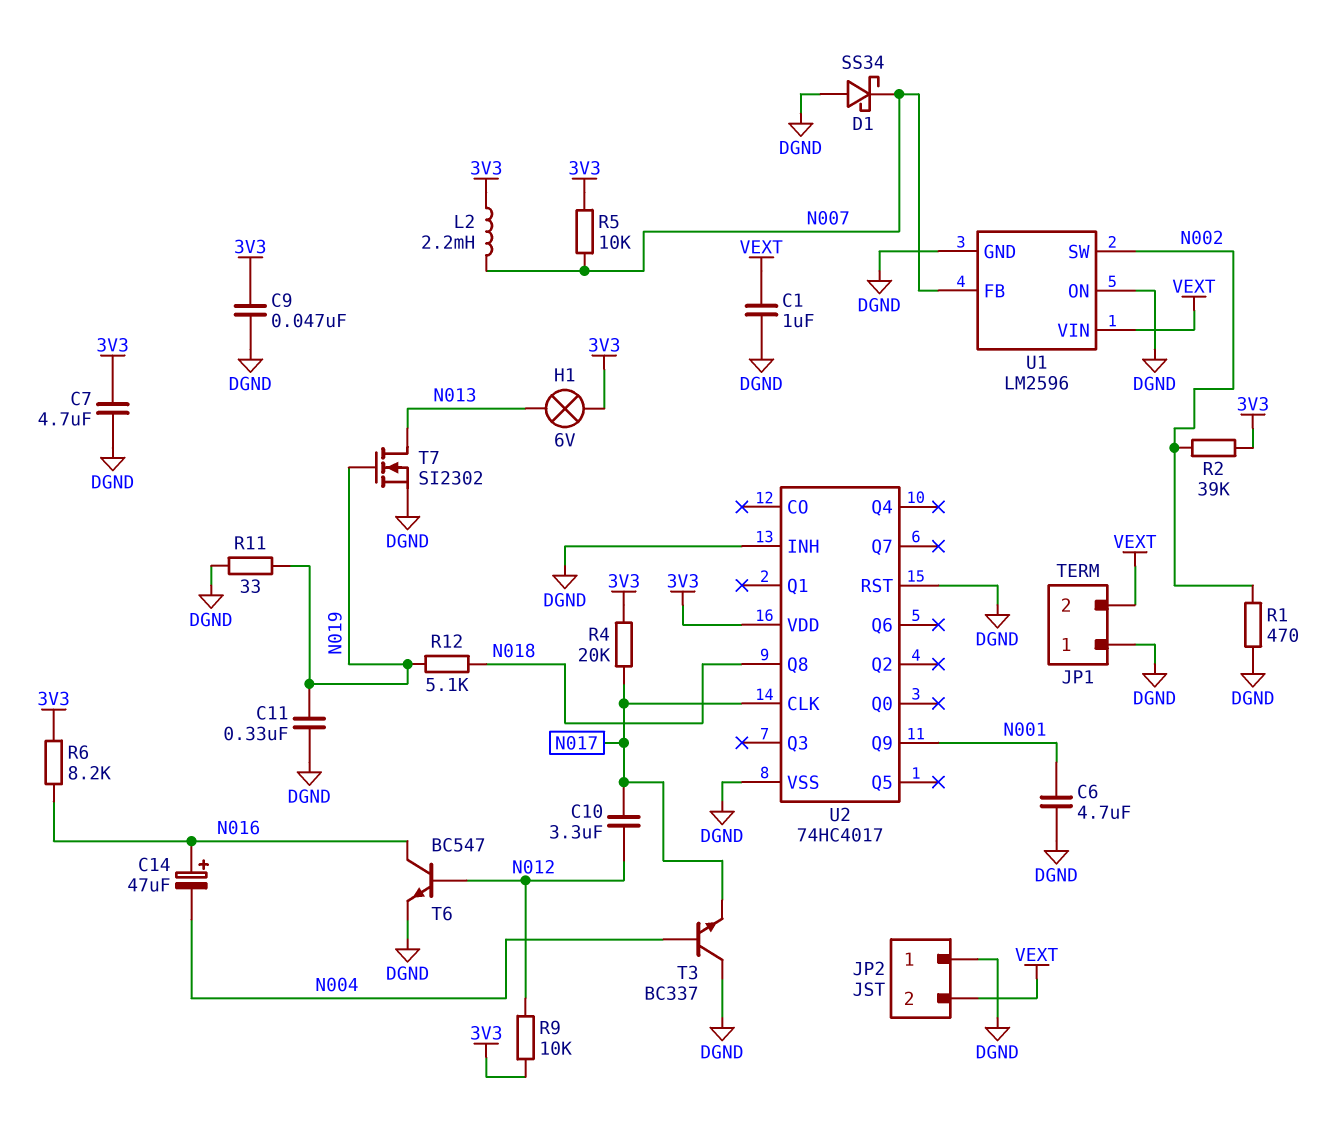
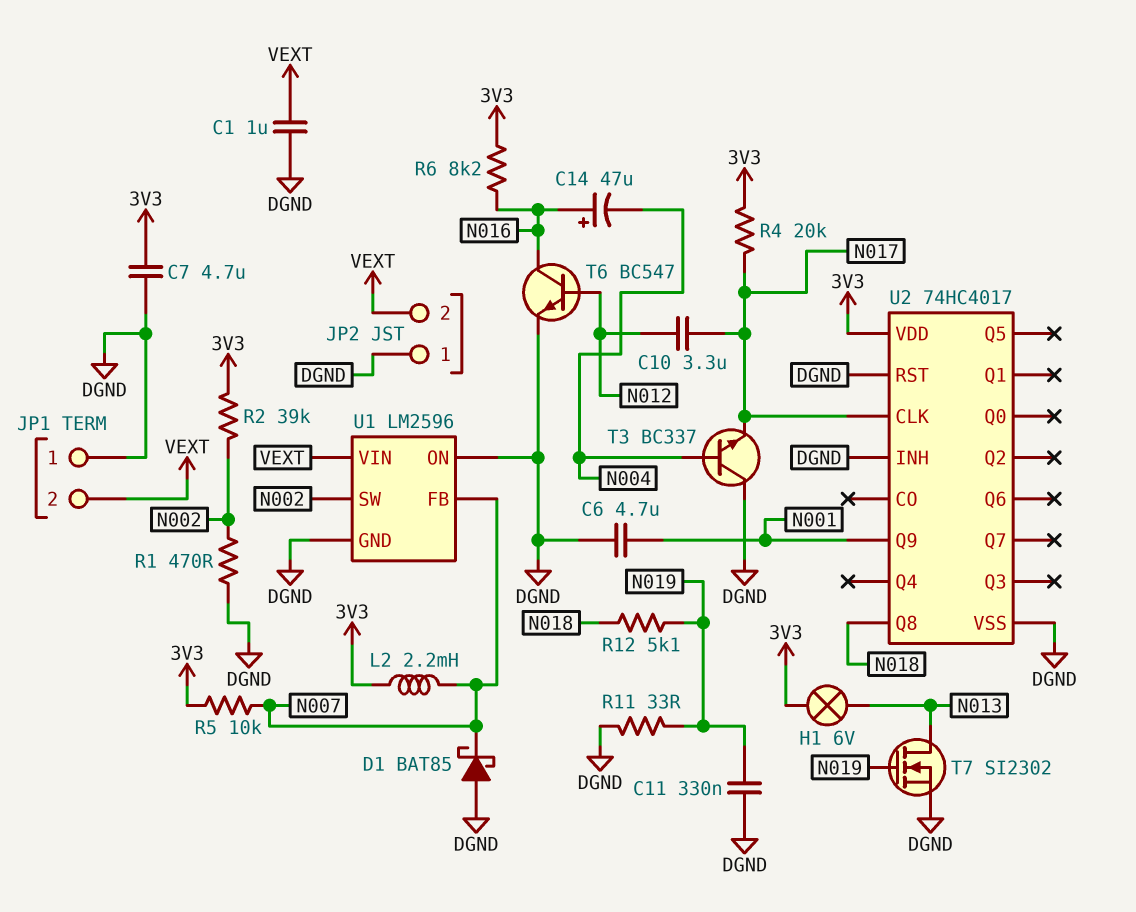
C9: 47nF (3V3, DGND) -> none
D1: schottky SS34 (A DGND, K N007) -> schottky BAT85 (A DGND, K N007)
R9: 10k (3V3, N012) -> none

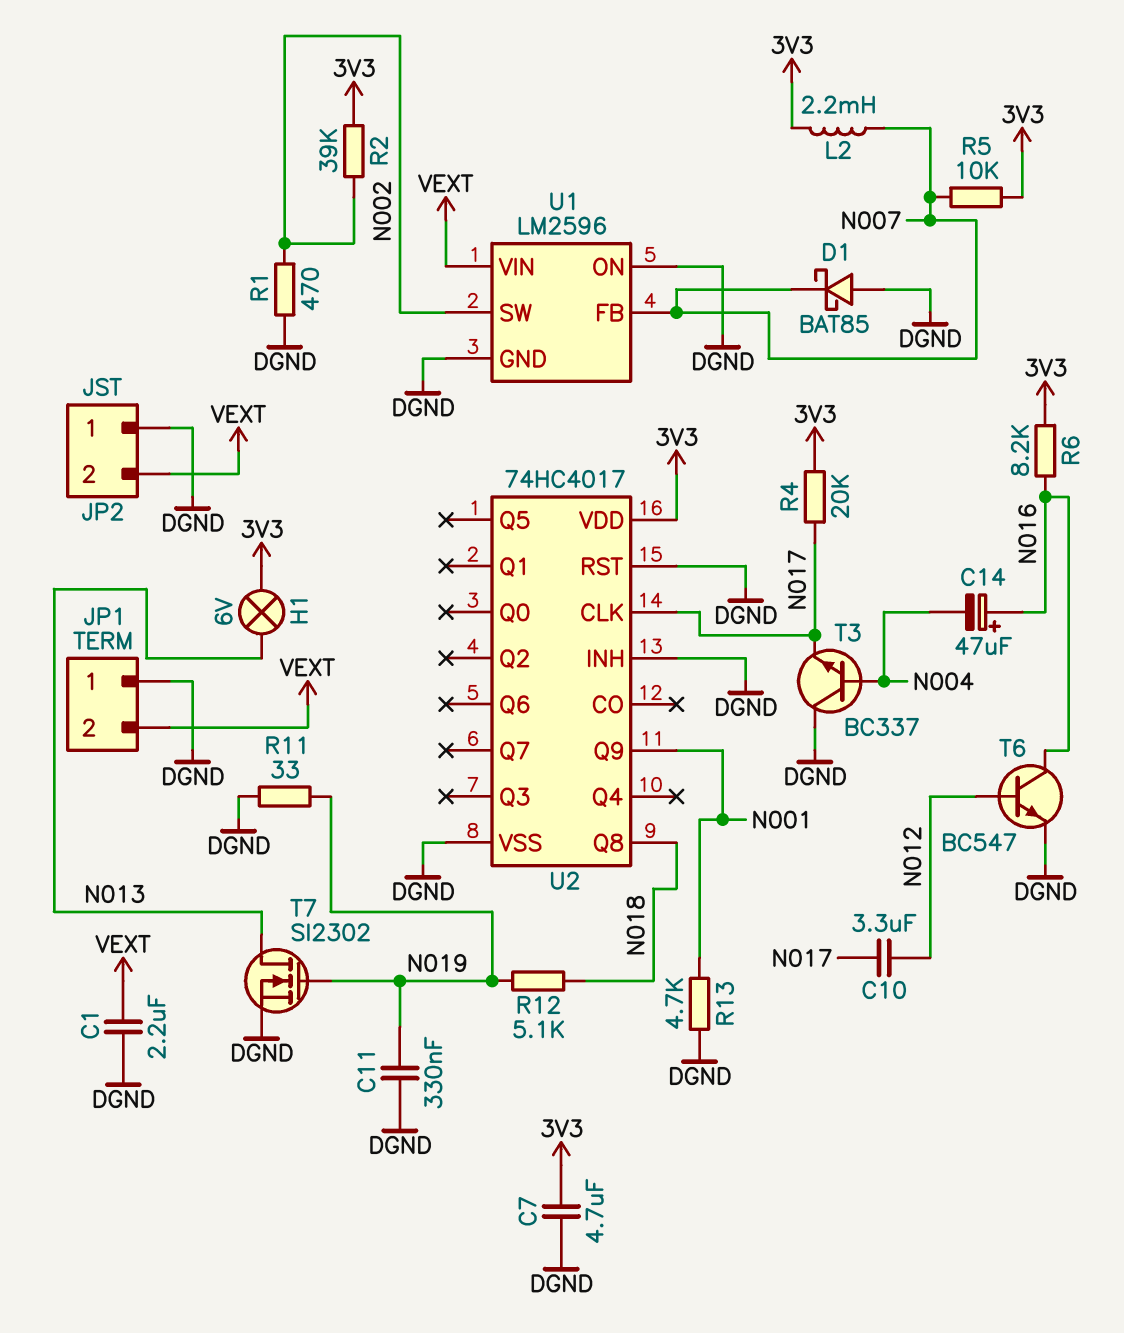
C1: 1uF (DGND, VEXT) -> 2.2uF (DGND, VEXT)
C6: 4.7uF (DGND, N001) -> none
R13: none -> 4.7k (DGND, N001)

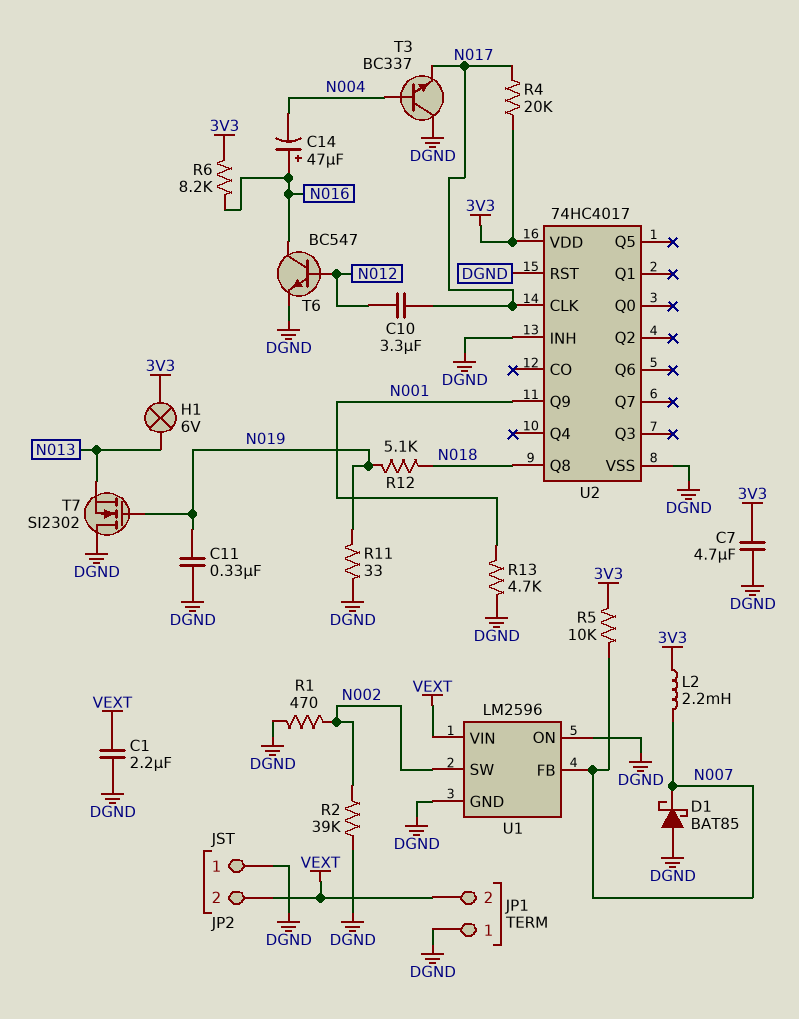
R2: 39k (3V3, N002) -> 39k (DGND, N002)
T7: NMOS SI2302 (G N019, D N013, S DGND) -> NMOS SI2302 (G N019, D DGND, S N013)

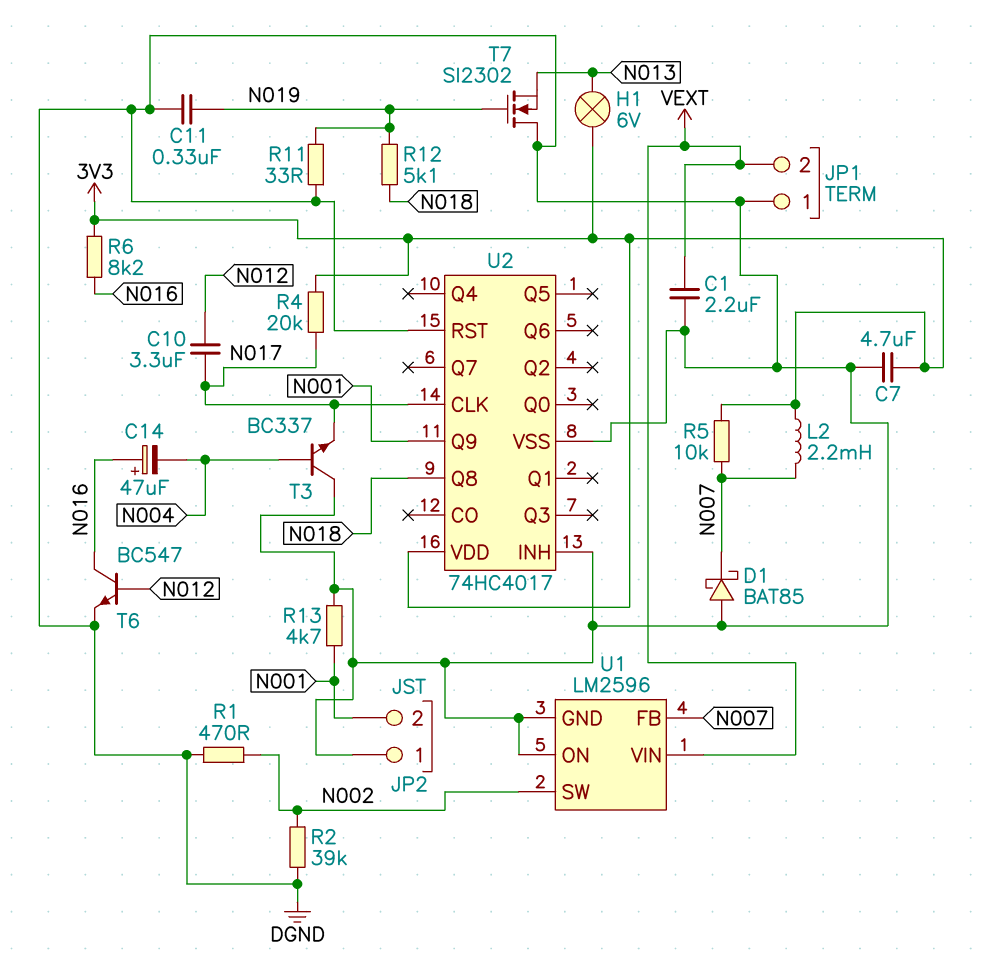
JP2 pin 2: VEXT -> N001

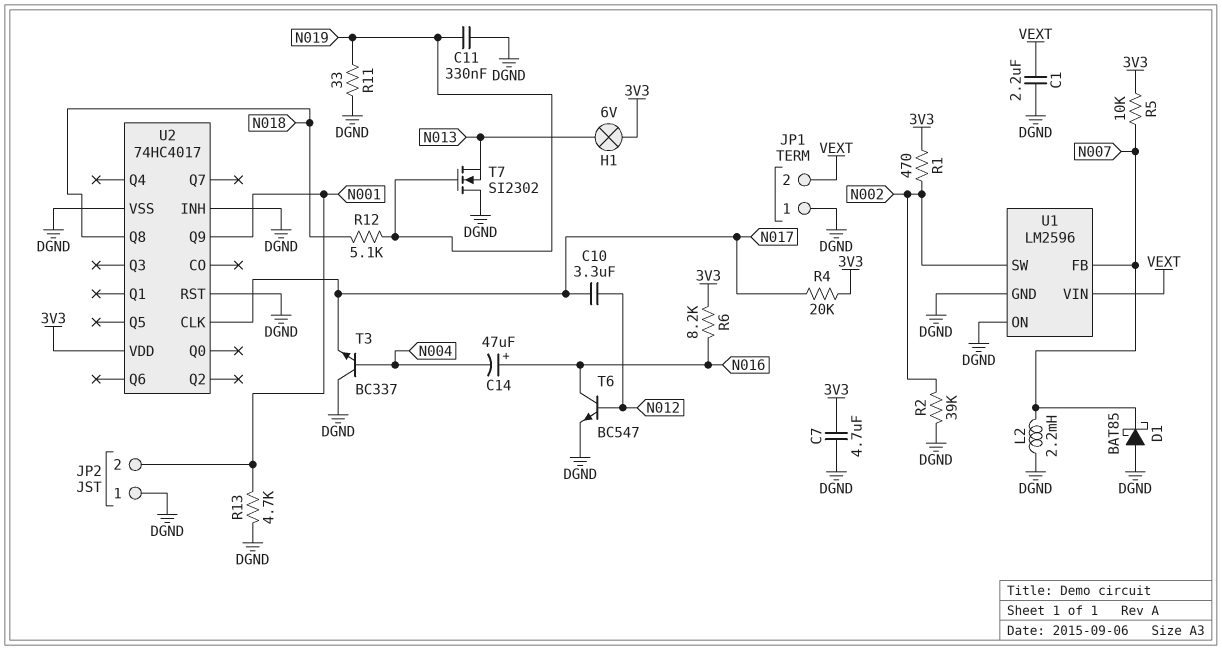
L2: 2.2mH (3V3, N007) -> 2.2mH (DGND, N007)
R1: 470 (DGND, N002) -> 470 (3V3, N002)

